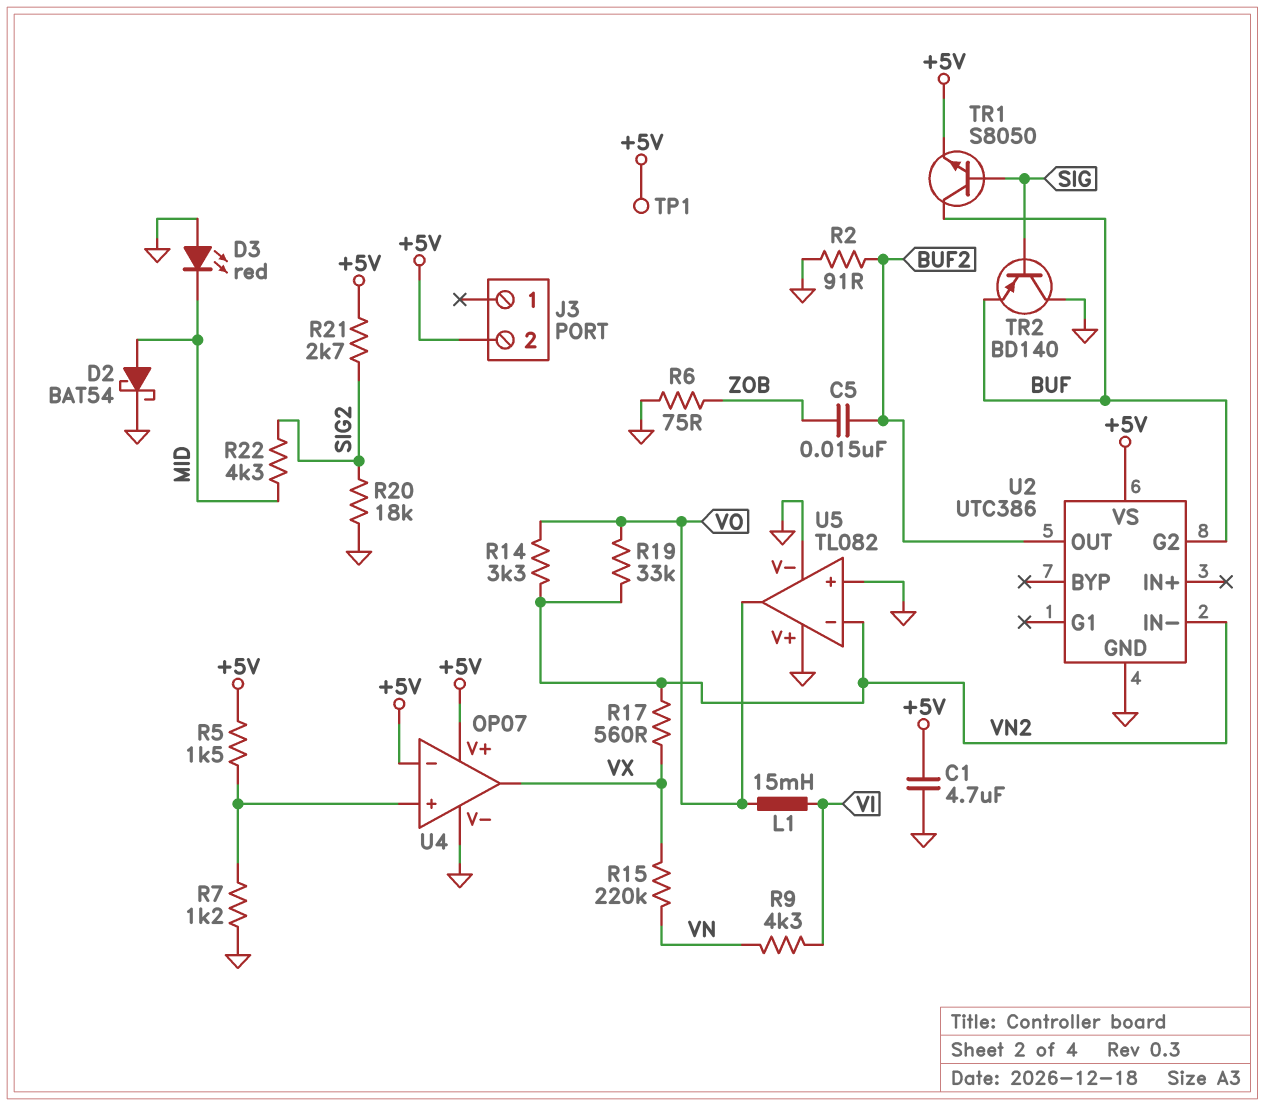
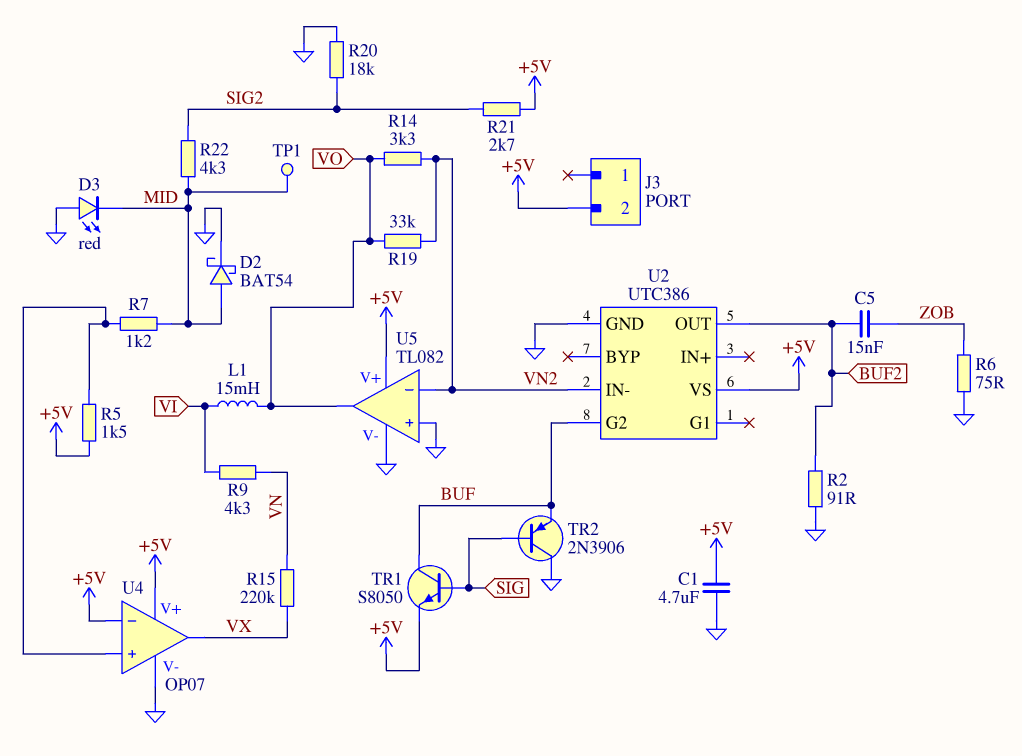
R7: 1.2k (GND, U4/in+) -> 1.2k (MID, U4/in+)
R17: 560 (VN2, VX) -> none
TP1: test point (+5V) -> test point (MID)
TR2: PNP BD140 (B SIG, C GND, E BUF) -> PNP 2N3906 (B SIG, C GND, E BUF)
U5 pin V+: GND -> +5V

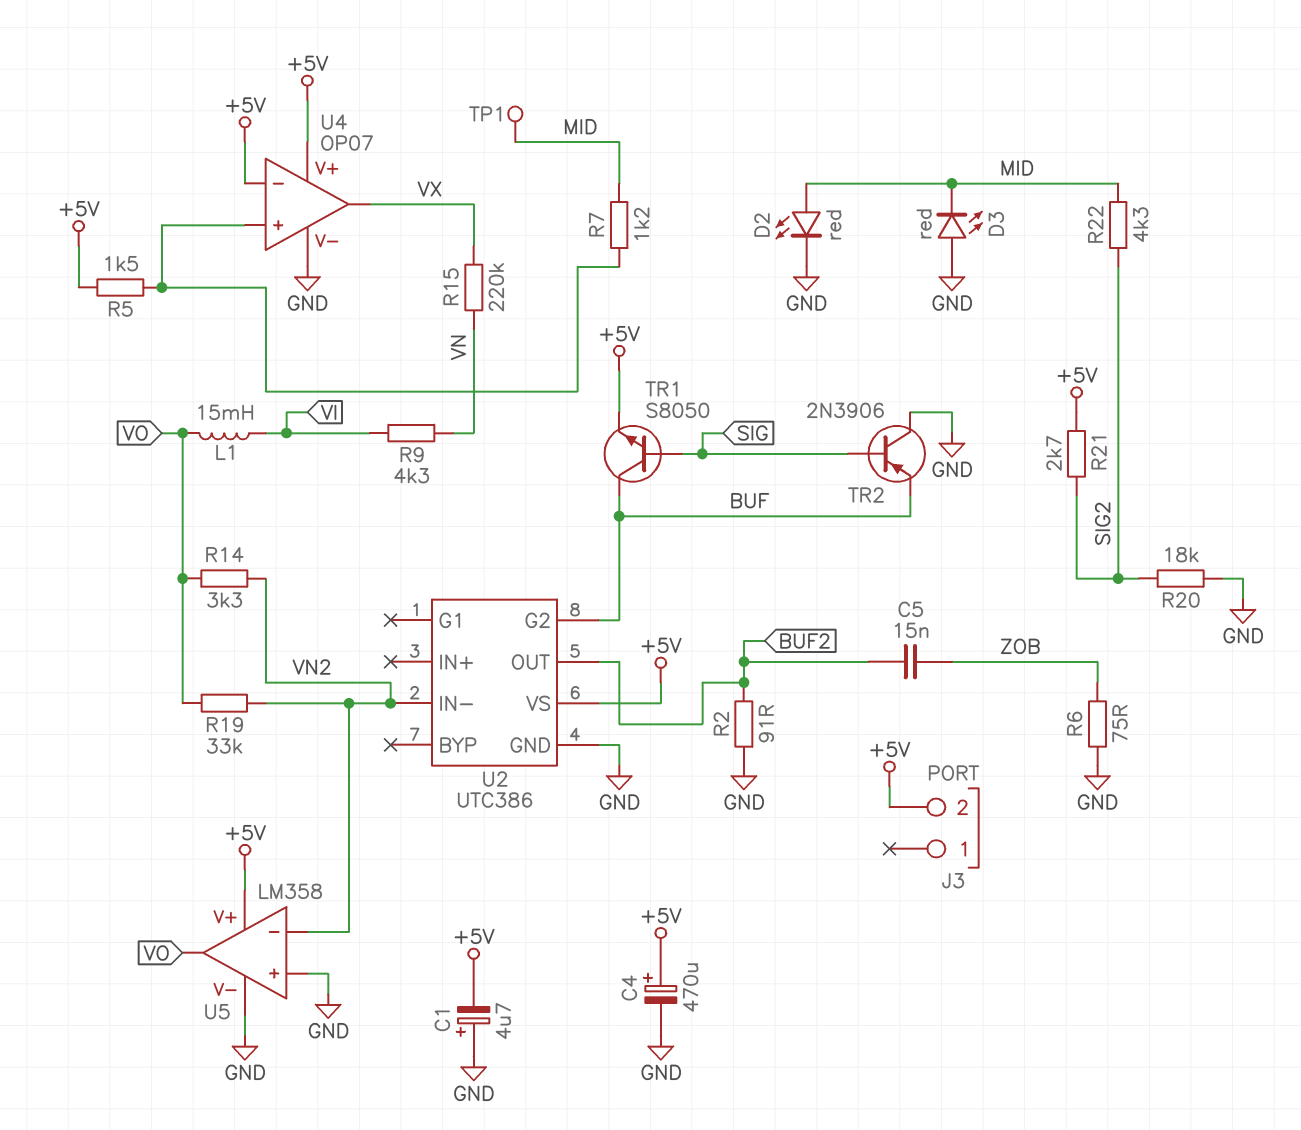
C1: 4.7uF (+5V, GND) -> 4.7uF (plus GND, minus +5V)
C4: none -> 470uF (plus +5V, minus GND)
D2: schottky BAT54 (A MID, K GND) -> LED red (A MID, K GND)
U5: TL082 -> LM358

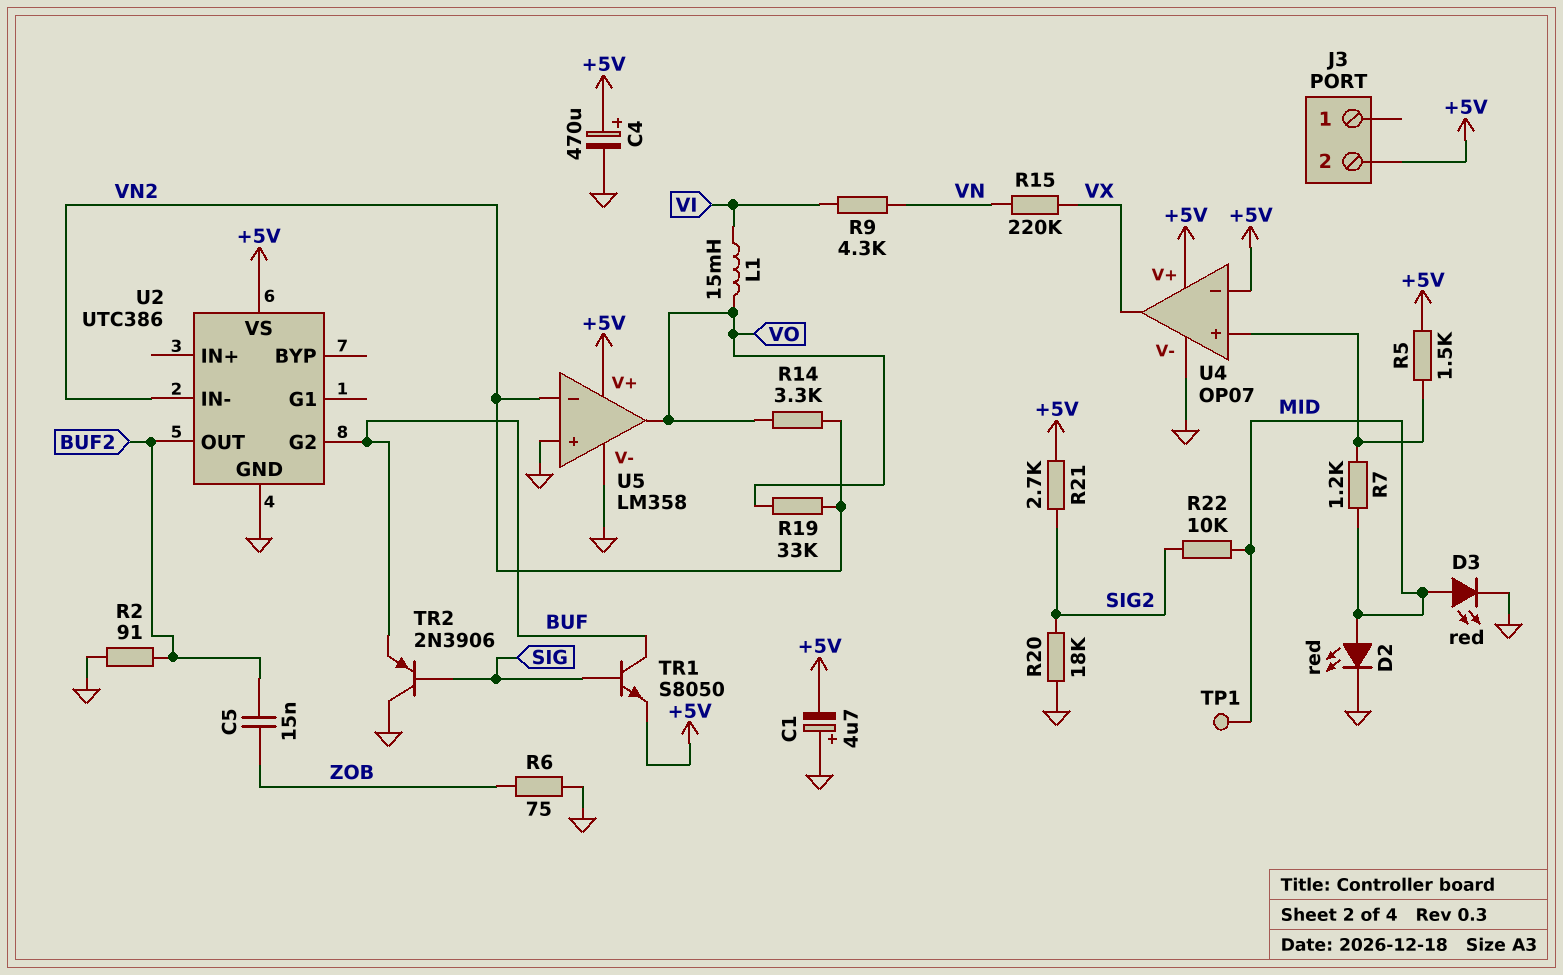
D3: LED red (A GND, K MID) -> LED red (A MID, K GND)
R22: 4.3k (MID, SIG2) -> 10k (MID, SIG2)

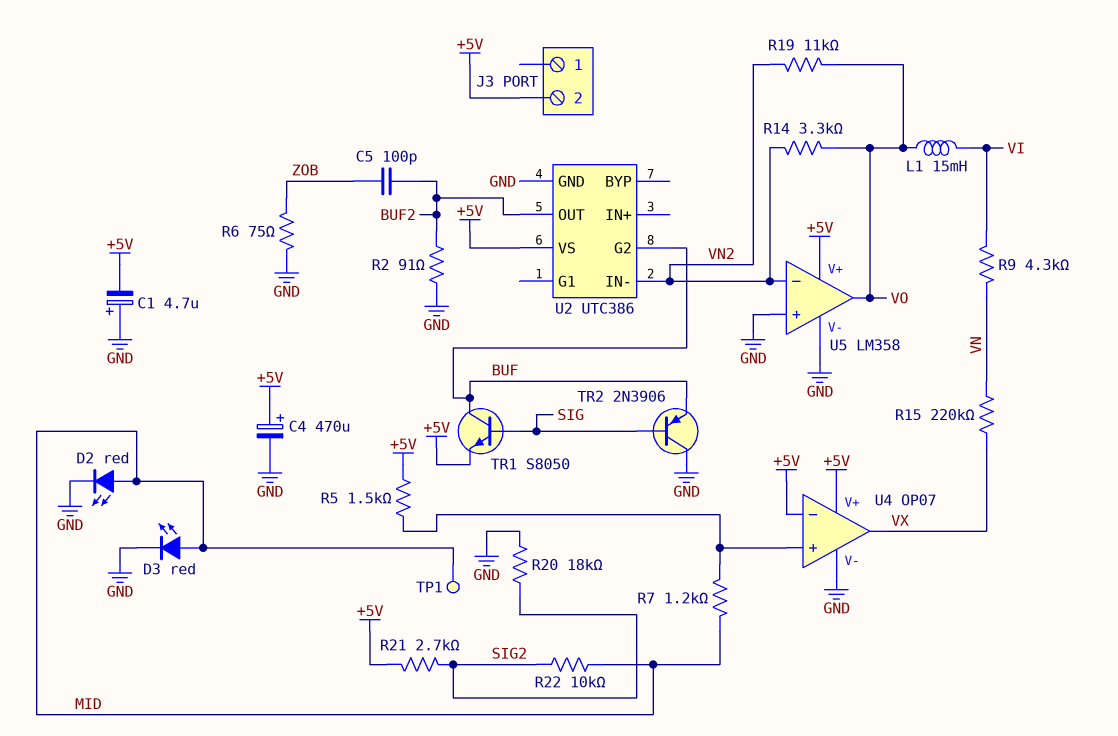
C5: 15nF (BUF2, ZOB) -> 100pF (BUF2, ZOB)
R19: 33k (VN2, VO) -> 11k (VN2, VO)

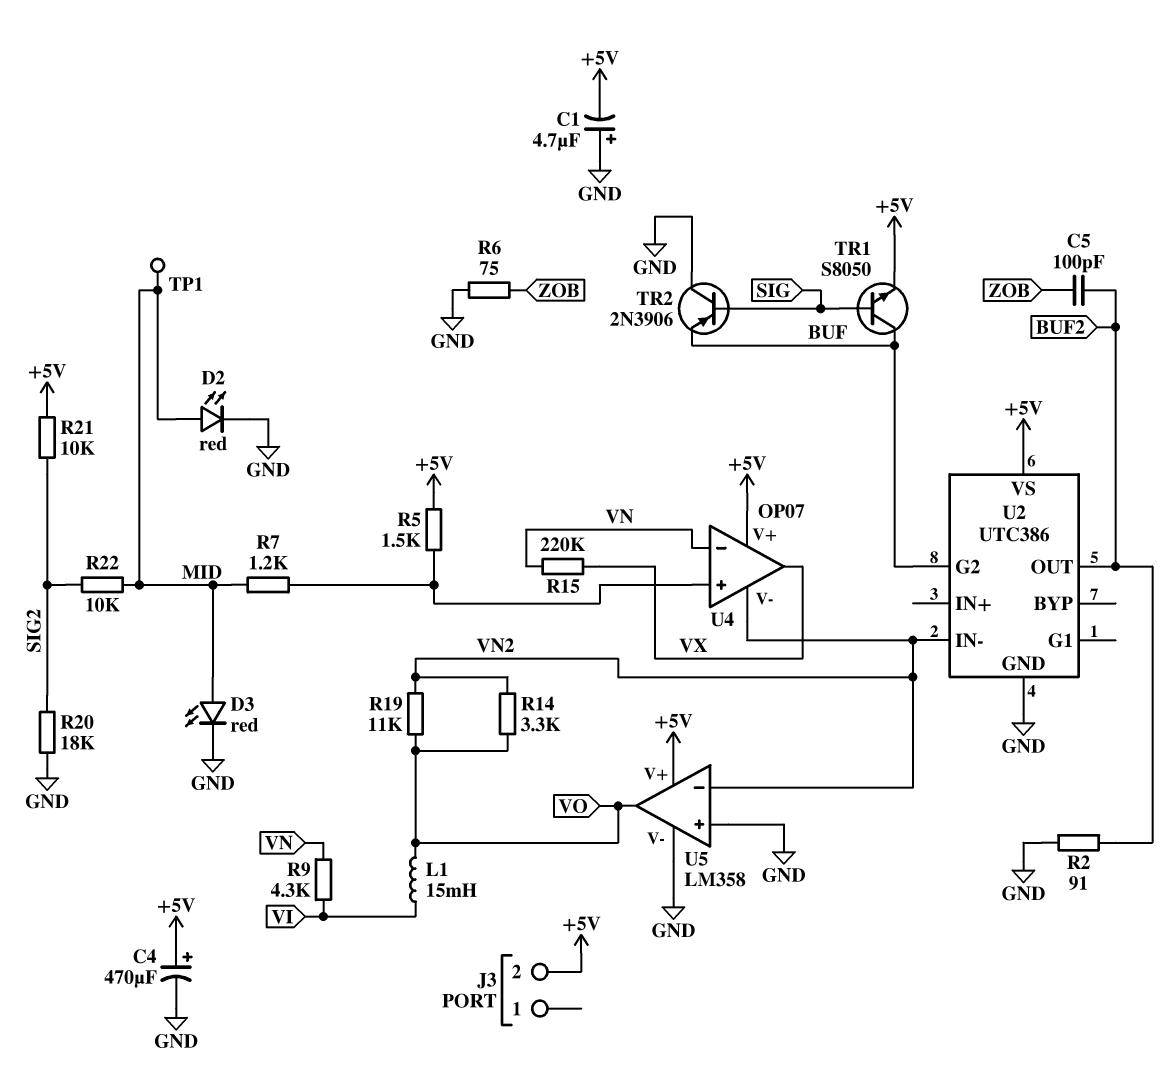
R21: 2.7k (+5V, SIG2) -> 10k (+5V, SIG2)
U4 pin V-: GND -> VN2
U4 pin in-: +5V -> VN

